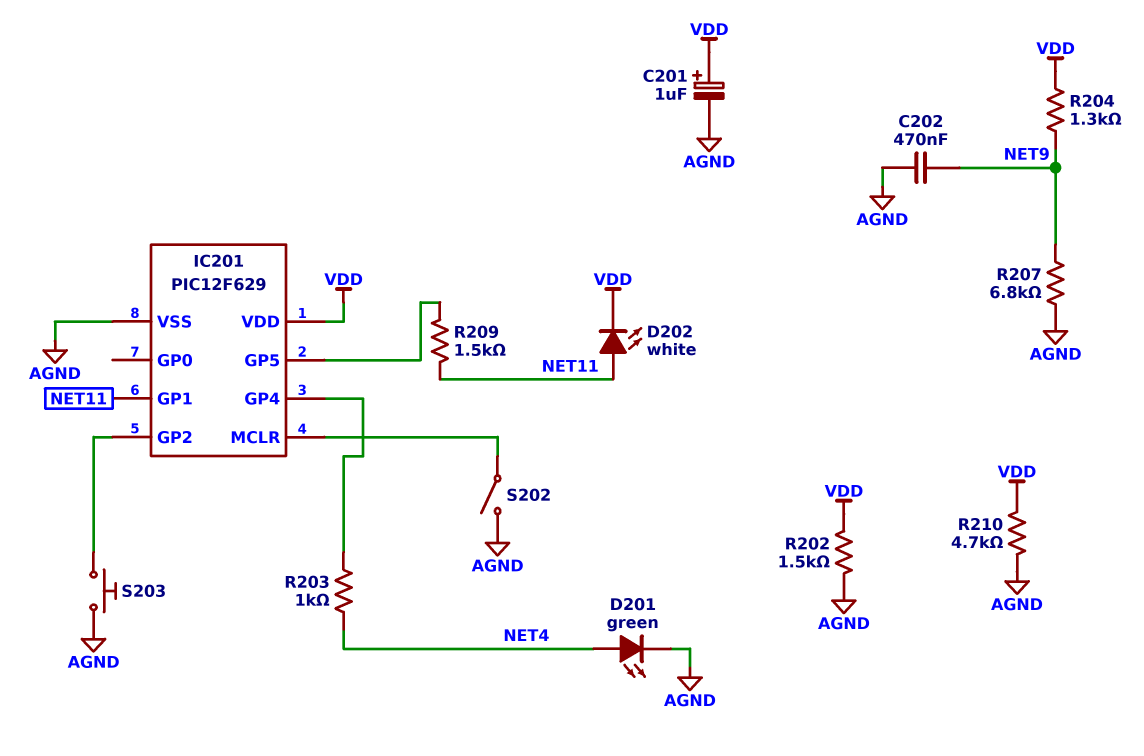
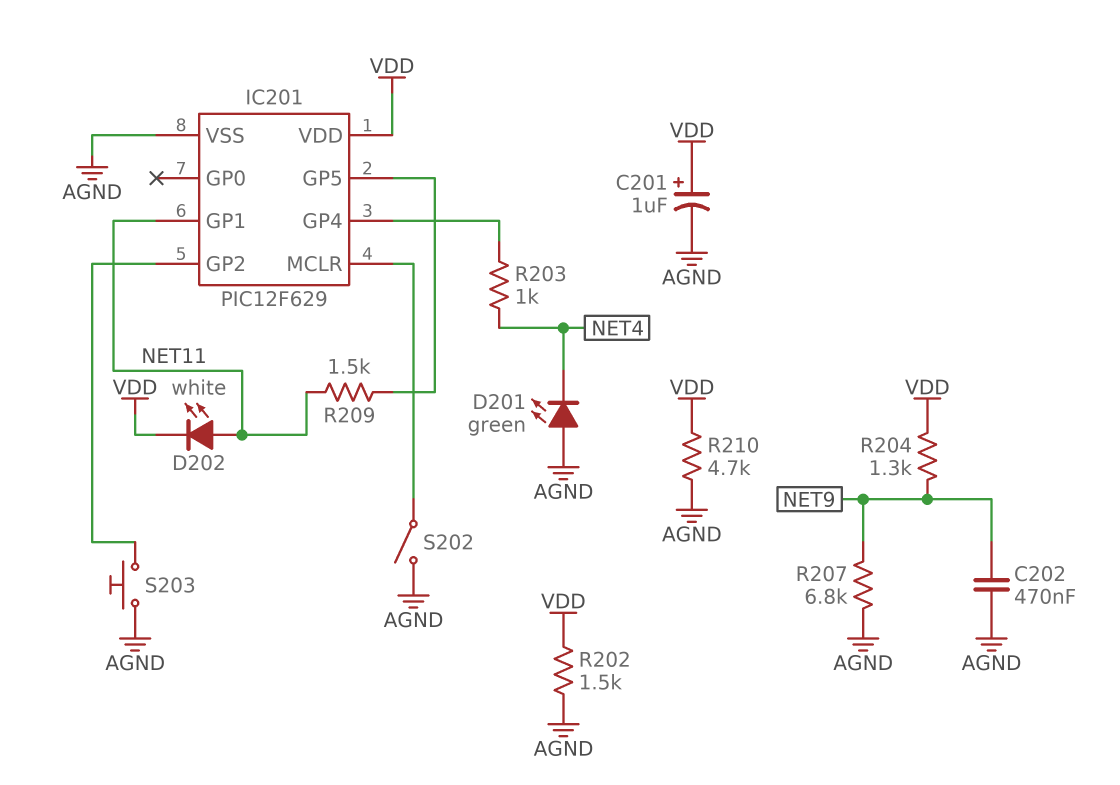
D201: LED green (A NET4, K AGND) -> LED green (A AGND, K NET4)

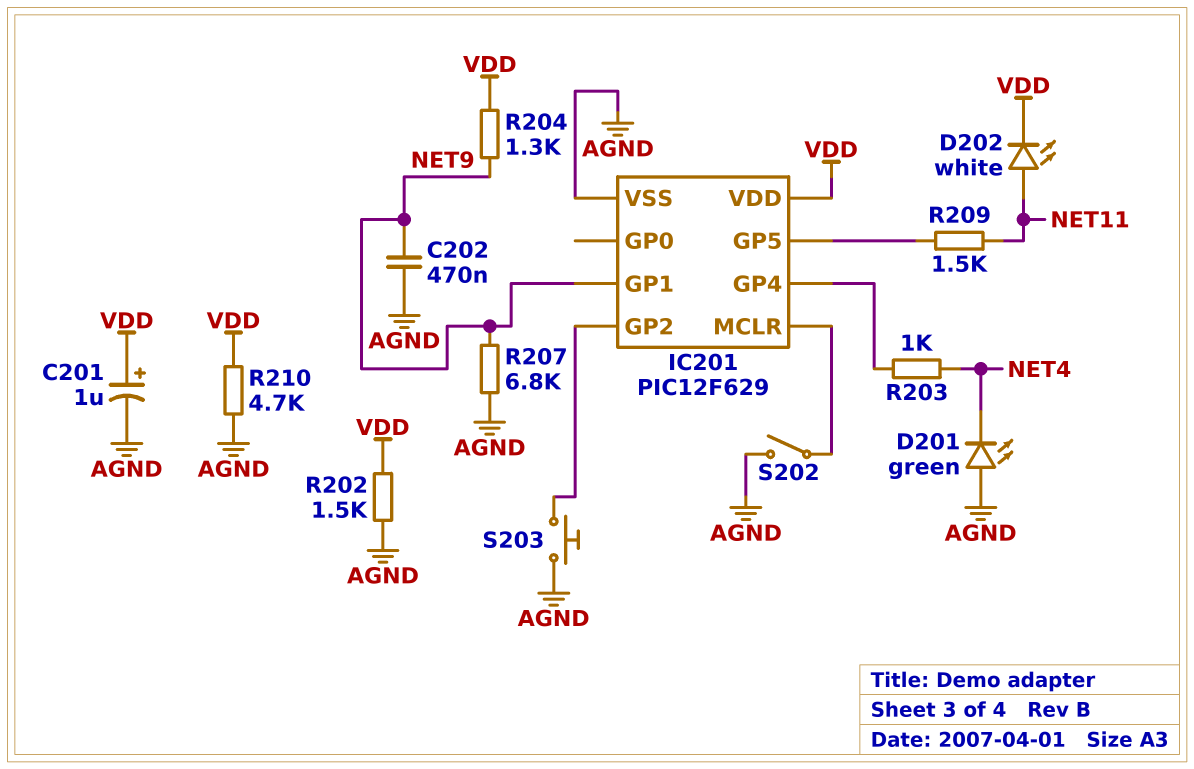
IC201 pin GP1: NET11 -> NET9

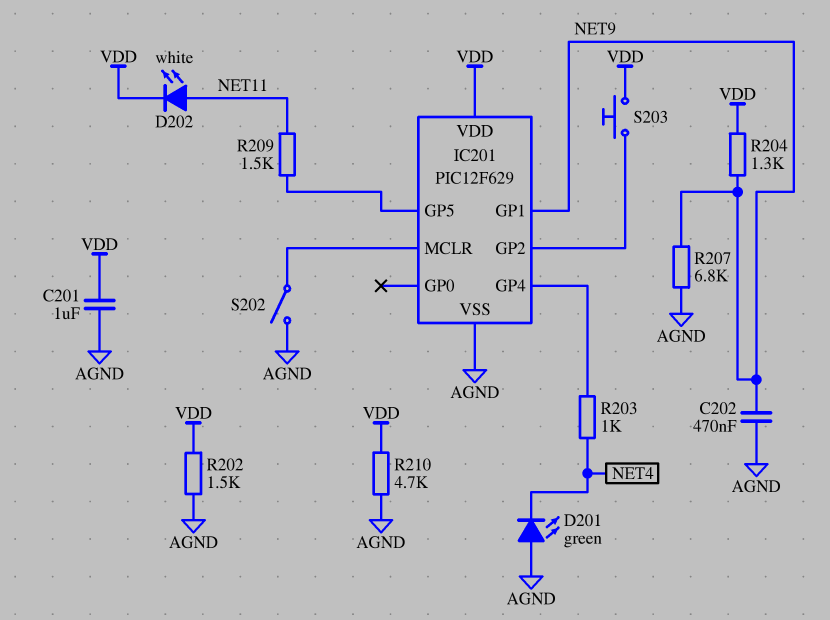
C201: 1uF (plus VDD, minus AGND) -> 1uF (AGND, VDD)
S203: button (AGND, IC201/GP2) -> button (IC201/GP2, VDD)

